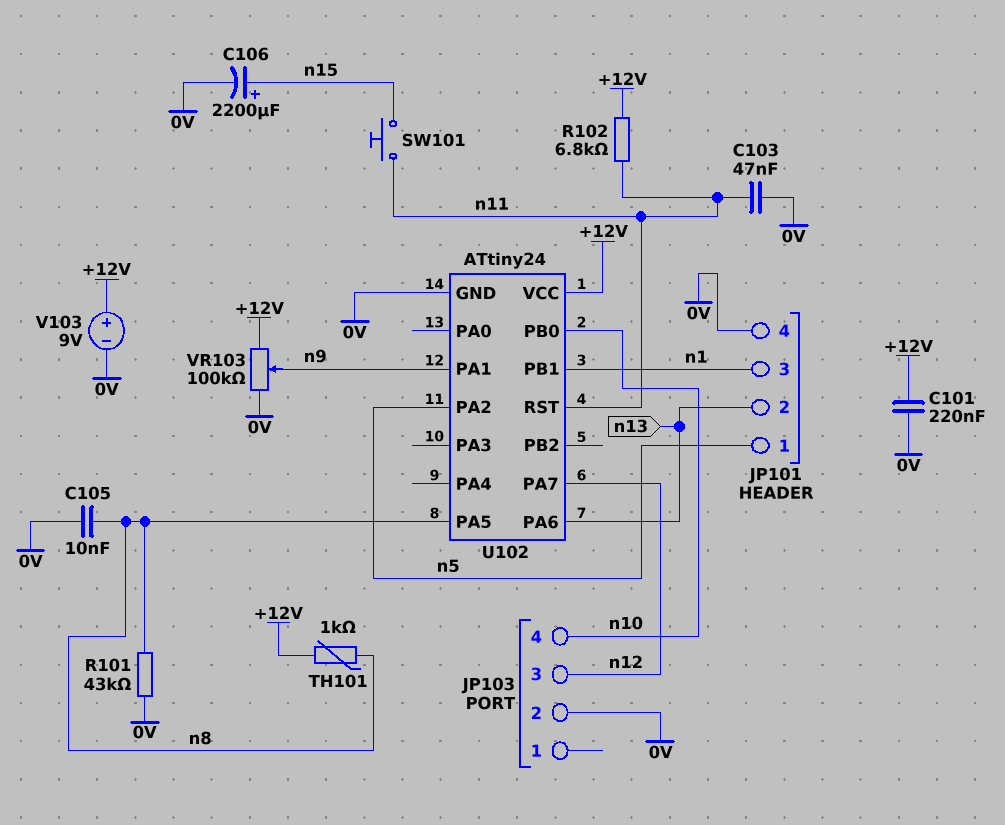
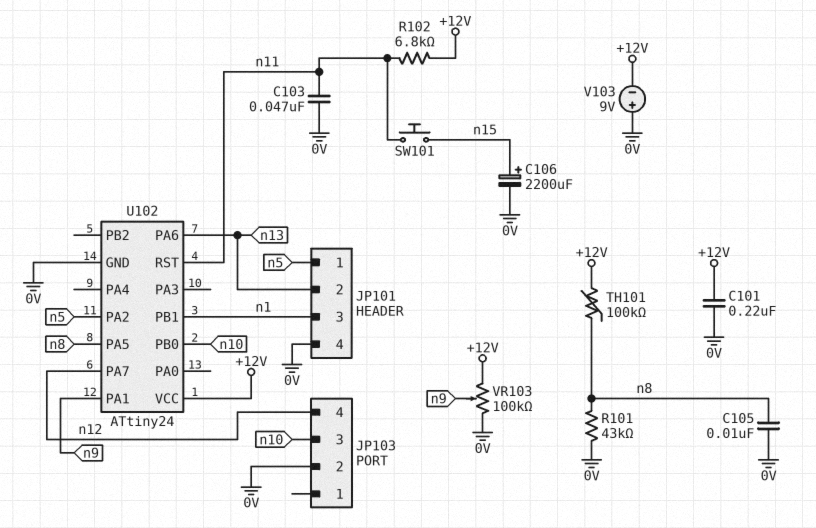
JP103 pin 3: n12 -> n10
JP103 pin 4: n10 -> n12
TH101: 1k (+12V, n8) -> 100k (+12V, n8)
V103: 9V (plus +12V, minus 0V) -> 9V (plus 0V, minus +12V)

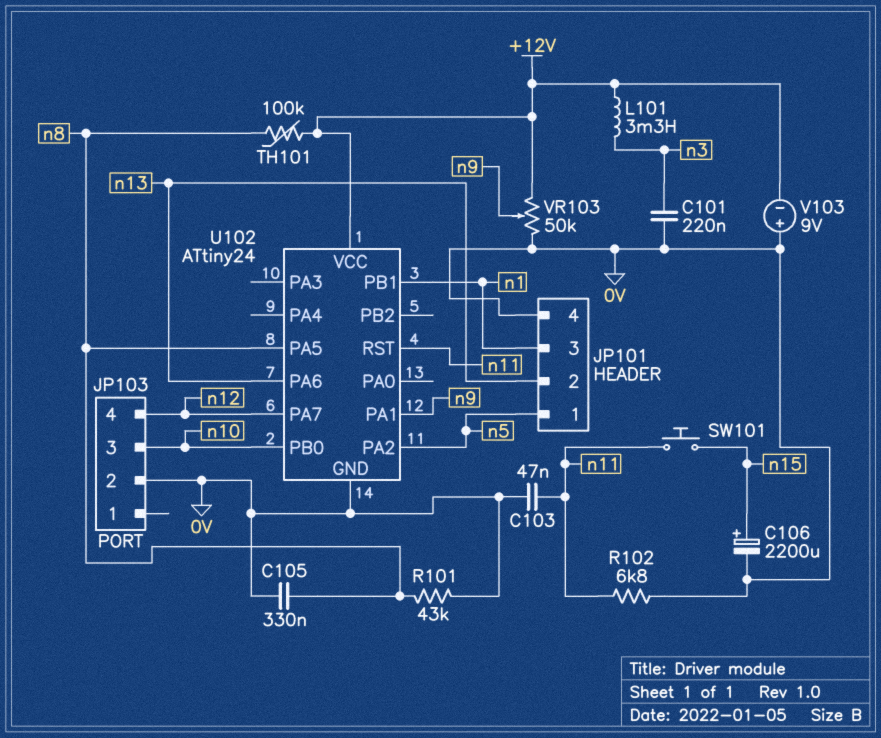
C101: 220nF (+12V, 0V) -> 220nF (0V, n3)
C105: 10nF (0V, n8) -> 330nF (0V, n8)
L101: none -> 3.3mH (+12V, n3)
R102: 6.8k (+12V, n11) -> 6.8k (0V, n11)
VR103: 100k (+12V, 0V, wiper n9) -> 50k (+12V, 0V, wiper n9)

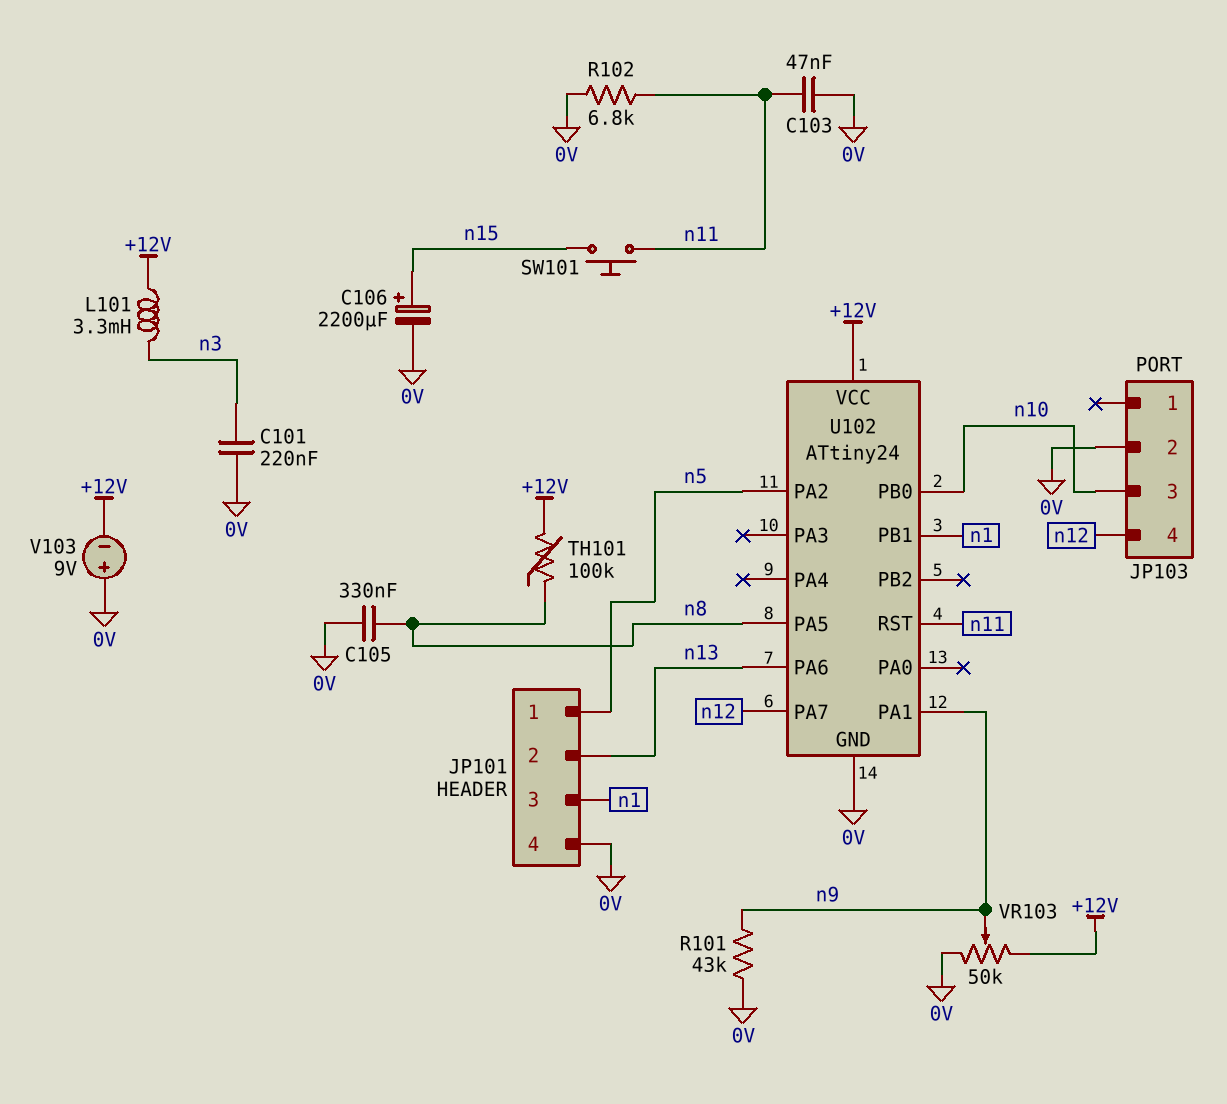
R101: 43k (0V, n8) -> 43k (0V, n9)

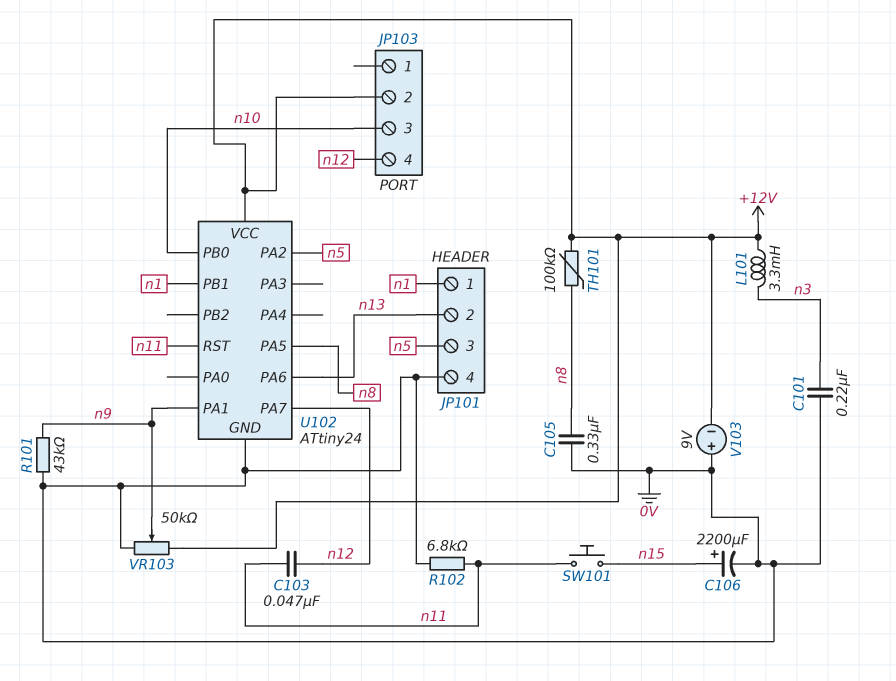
C103: 47nF (0V, n11) -> 47nF (n11, n12)
JP101 pin 1: n5 -> n1
JP101 pin 3: n1 -> n5
JP103 pin 2: 0V -> +12V

